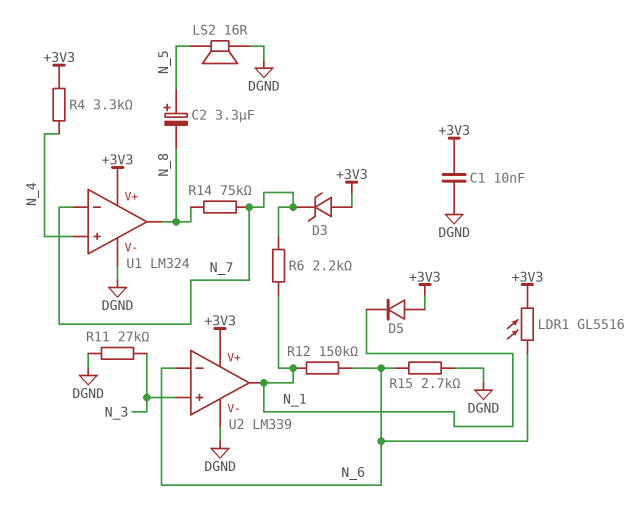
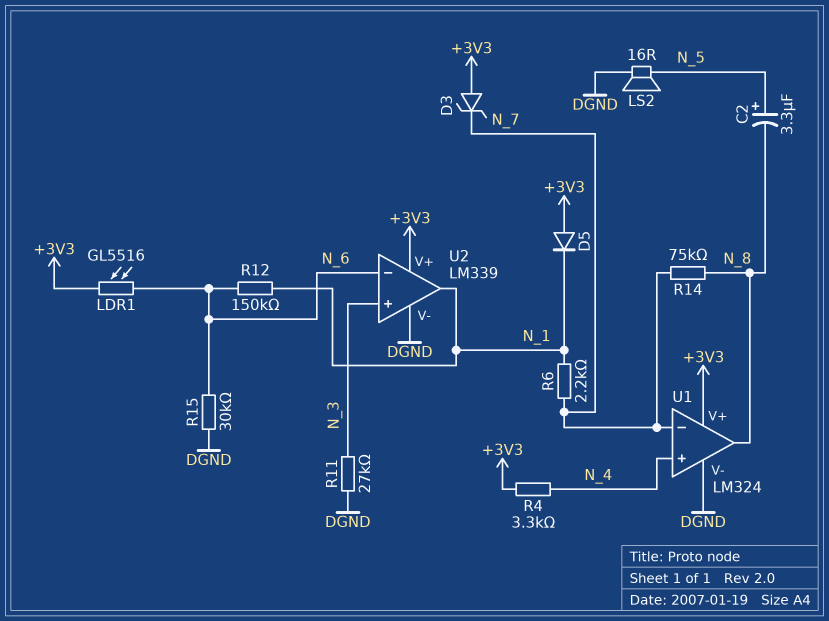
C1: 10nF (+3V3, DGND) -> none
R15: 2.7k (DGND, N_6) -> 30k (DGND, N_6)

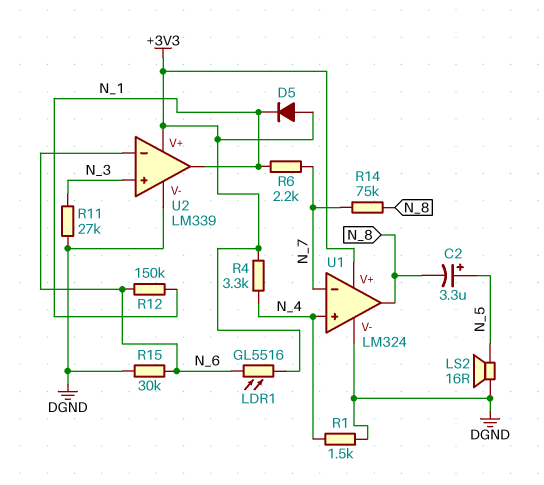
D3: zener (A +3V3, K N_7) -> none
R1: none -> 1.5k (DGND, N_4)

